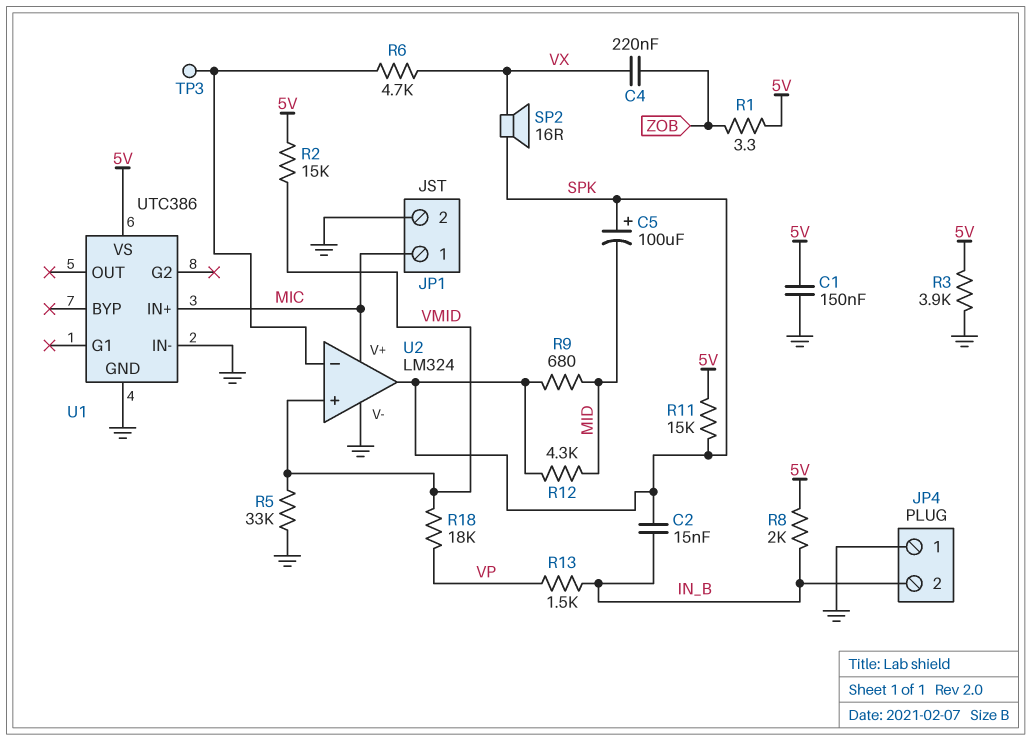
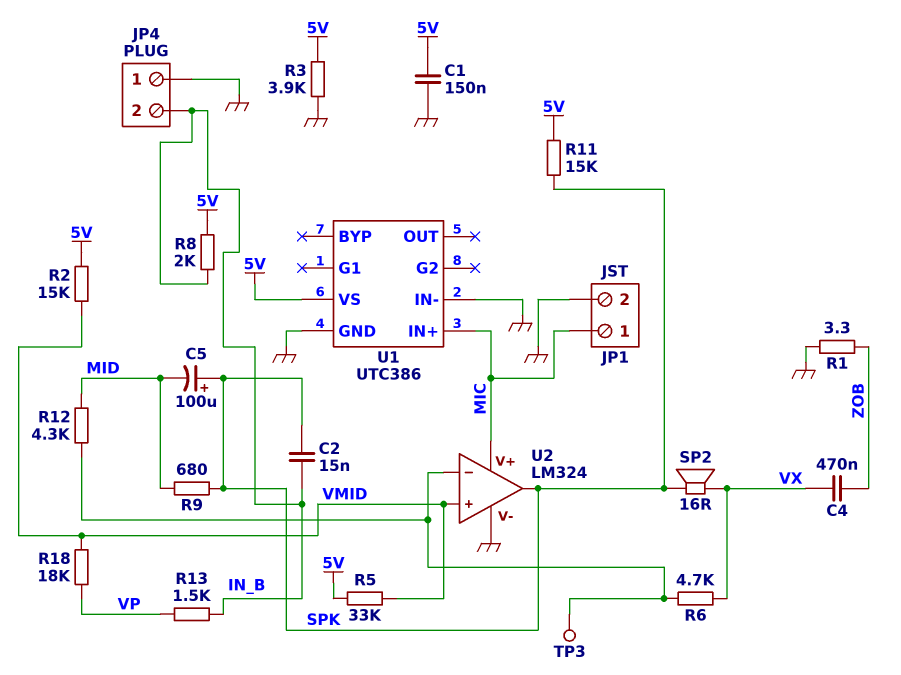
C4: 220nF (VX, ZOB) -> 470nF (VX, ZOB)
R1: 3.3 (5V, ZOB) -> 3.3 (GND, ZOB)
R5: 33k (GND, VMID) -> 33k (5V, VMID)
R12: 4.3k (MID, SPK) -> 4.3k (MID, U2/in-)

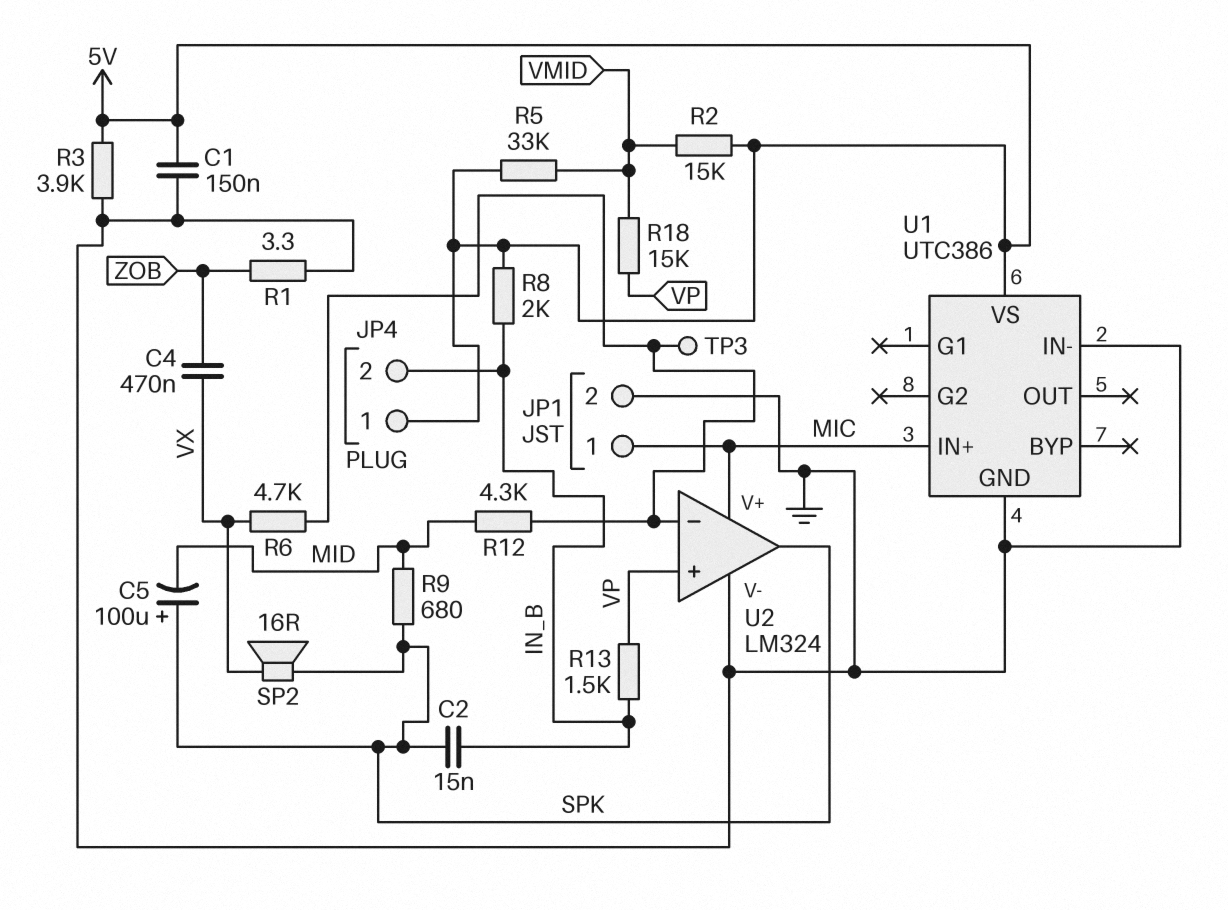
JP4 pin 1: GND -> 5V
R11: 15k (5V, SPK) -> none
R18: 18k (VMID, VP) -> 15k (VMID, VP)
U2 pin in+: VMID -> VP

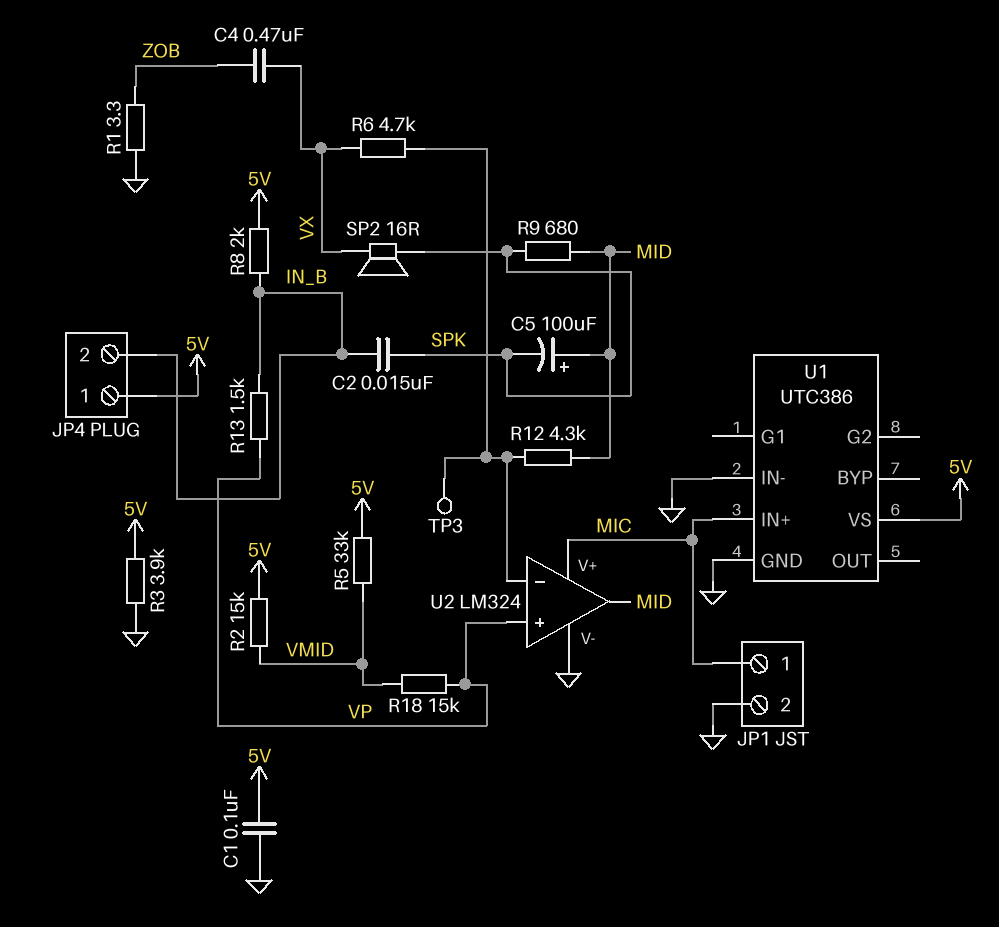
C1: 150nF (5V, GND) -> 100nF (5V, GND)
C5: 100uF (plus SPK, minus MID) -> 100uF (plus MID, minus SPK)
U2 pin out: SPK -> MID

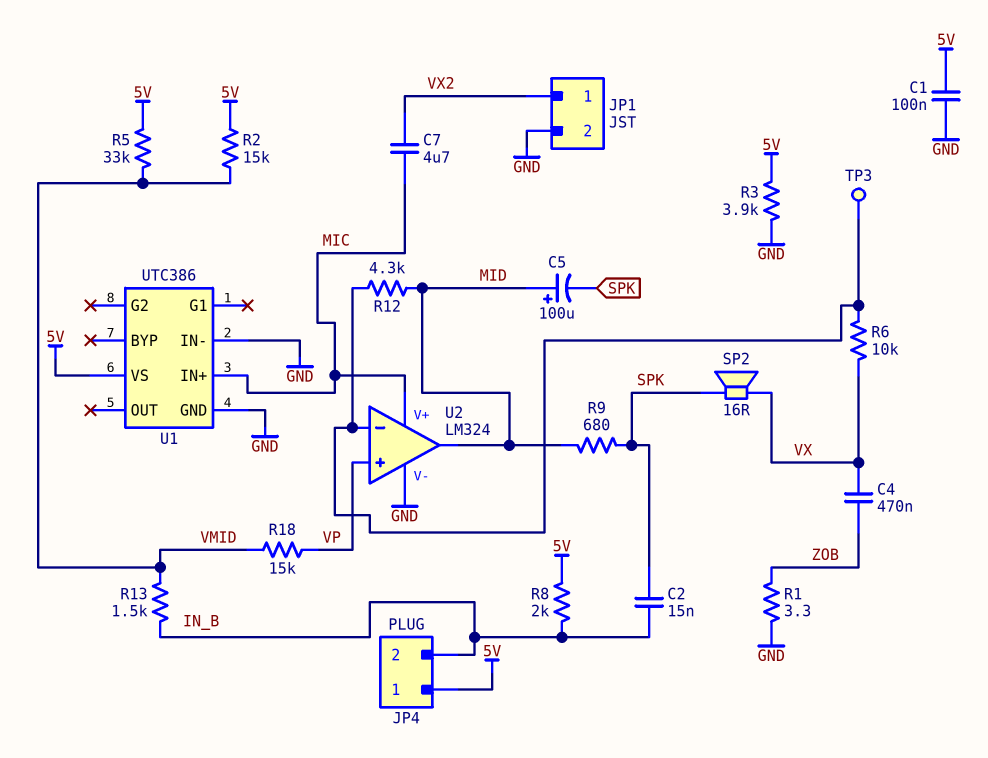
C7: none -> 4.7uF (MIC, VX2)
JP1 pin 1: MIC -> VX2
R6: 4.7k (U2/in-, VX) -> 10k (U2/in-, VX)
R13: 1.5k (IN_B, VP) -> 1.5k (IN_B, VMID)

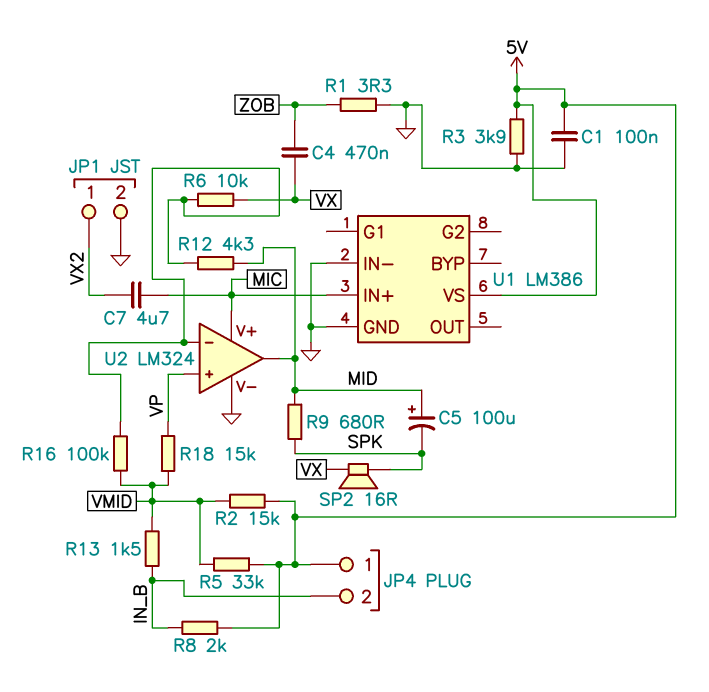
C2: 15nF (IN_B, SPK) -> none
R16: none -> 100k (U2/in-, VMID)
TP3: test point (U2/in-) -> none
U1: UTC386 -> LM386

